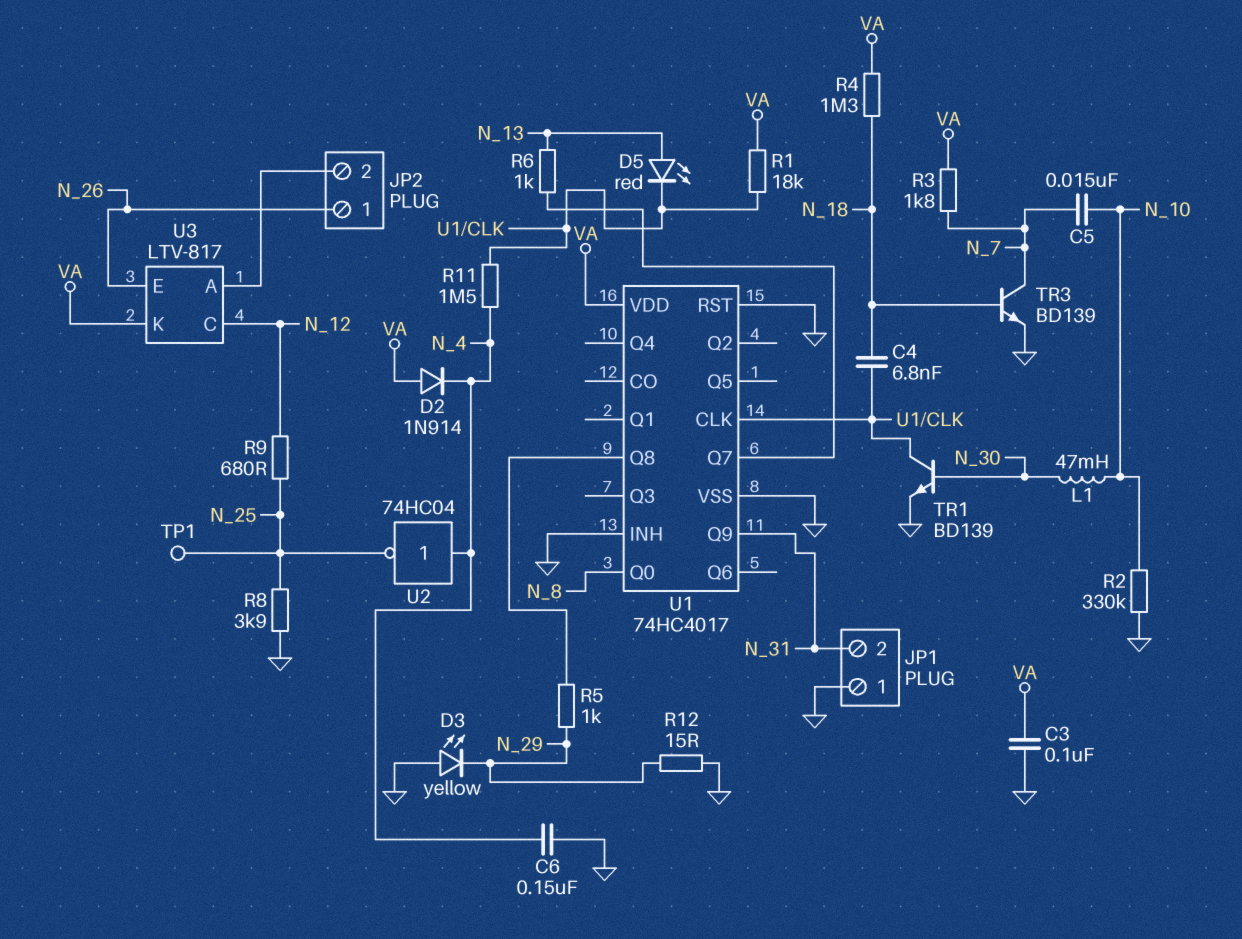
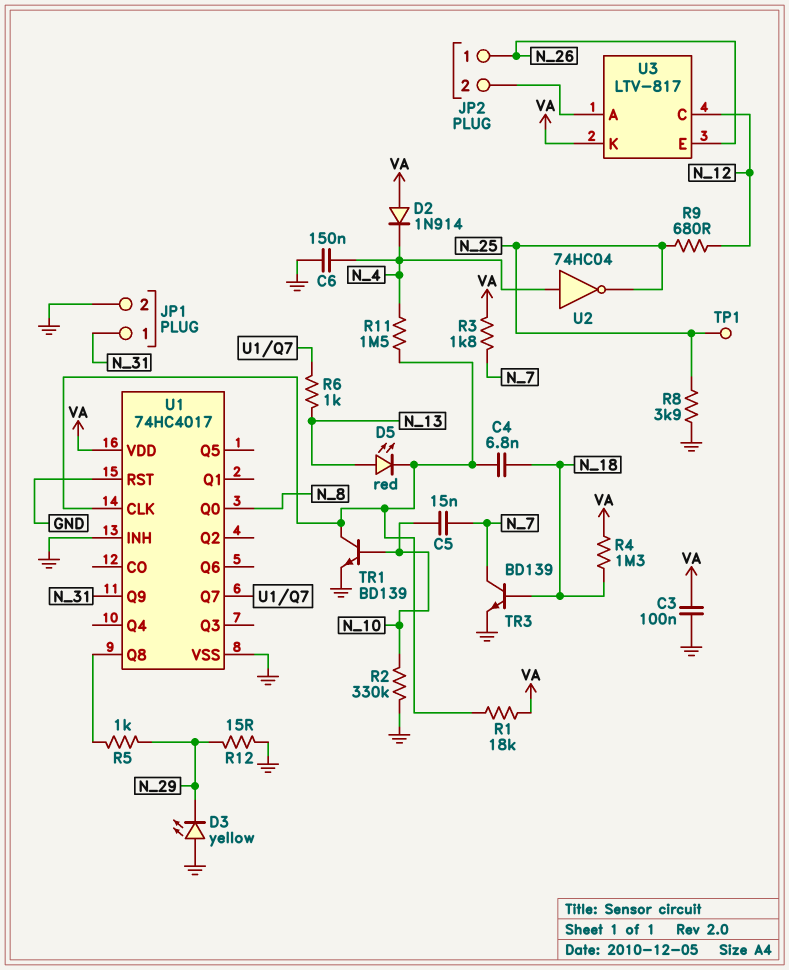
JP1 pin 1: GND -> N_31
JP1 pin 2: N_31 -> GND
L1: 47mH (N_10, N_30) -> none
TR1: NPN BD139 (B N_30, C U1/CLK, E GND) -> NPN BD139 (B N_10, C U1/CLK, E GND)

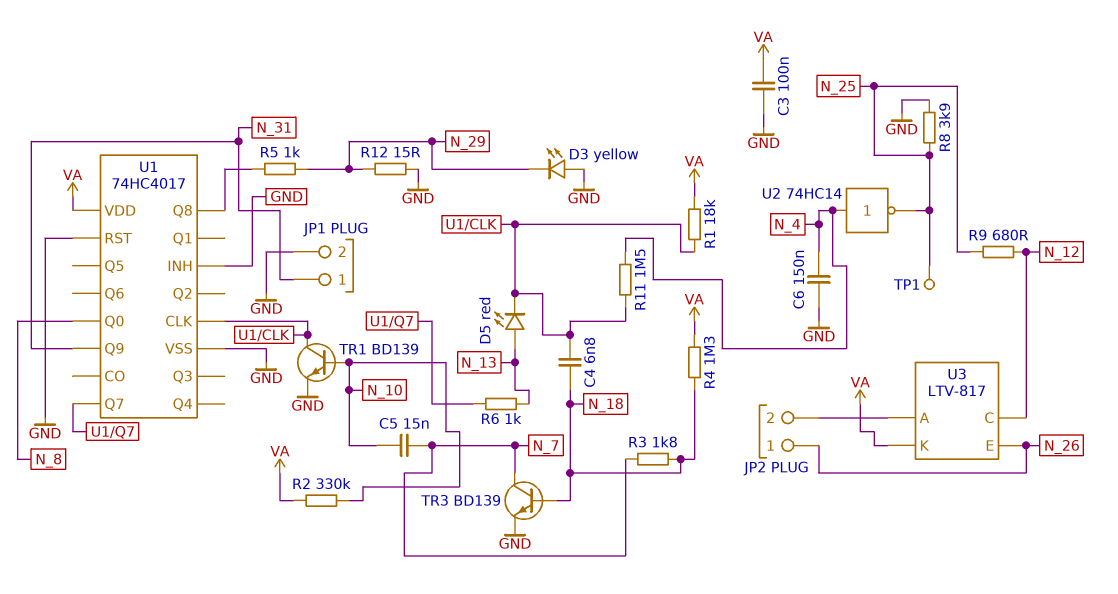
D2: diode 1N914 (A VA, K N_4) -> none
R2: 330k (GND, N_10) -> 330k (N_10, VA)
R3: 1.8k (N_7, VA) -> 1.8k (N_7, N_18)
U2: NOT 74HC04 (in N_4, out N_25) -> NOT 74HC14 (in N_4, out N_25)

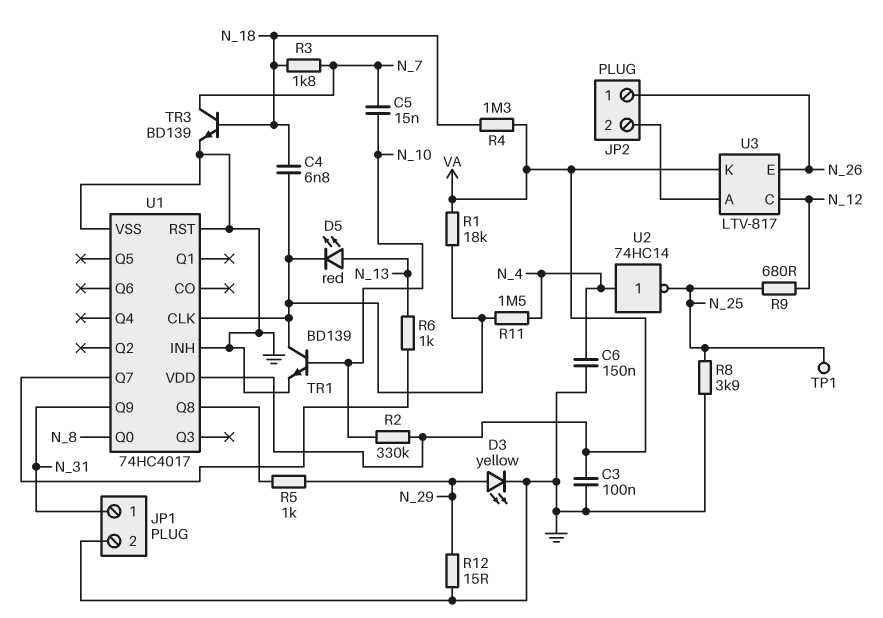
D3: LED yellow (A GND, K N_29) -> LED yellow (A N_29, K GND)

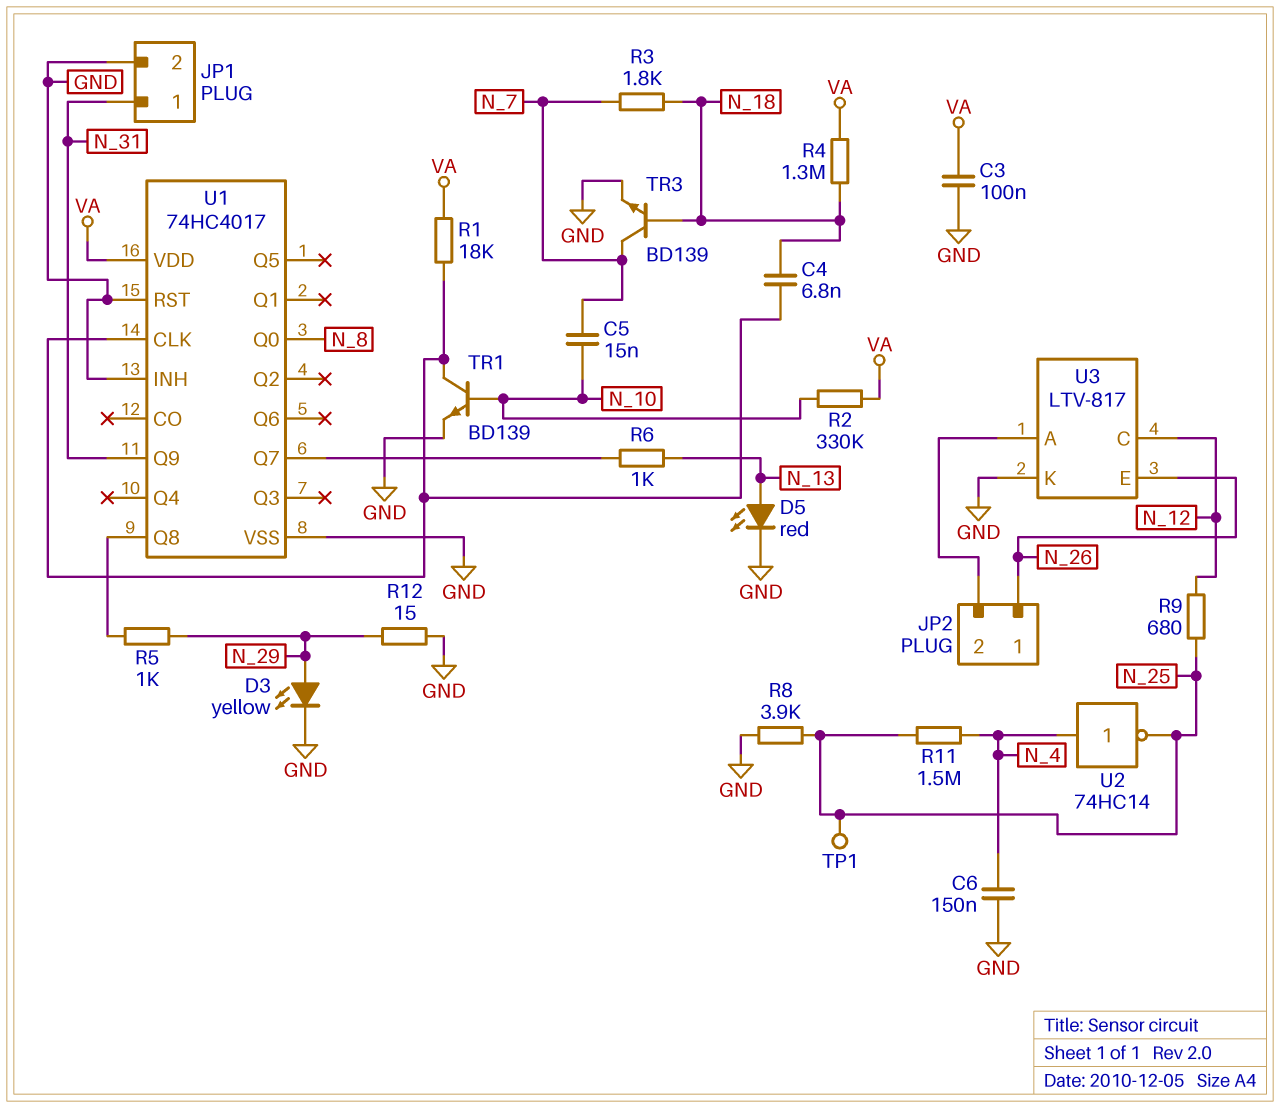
D5: LED red (A N_13, K U1/CLK) -> LED red (A N_13, K GND)
R11: 1.5M (N_4, U1/CLK) -> 1.5M (N_4, N_25)
U3 pin K: VA -> GND

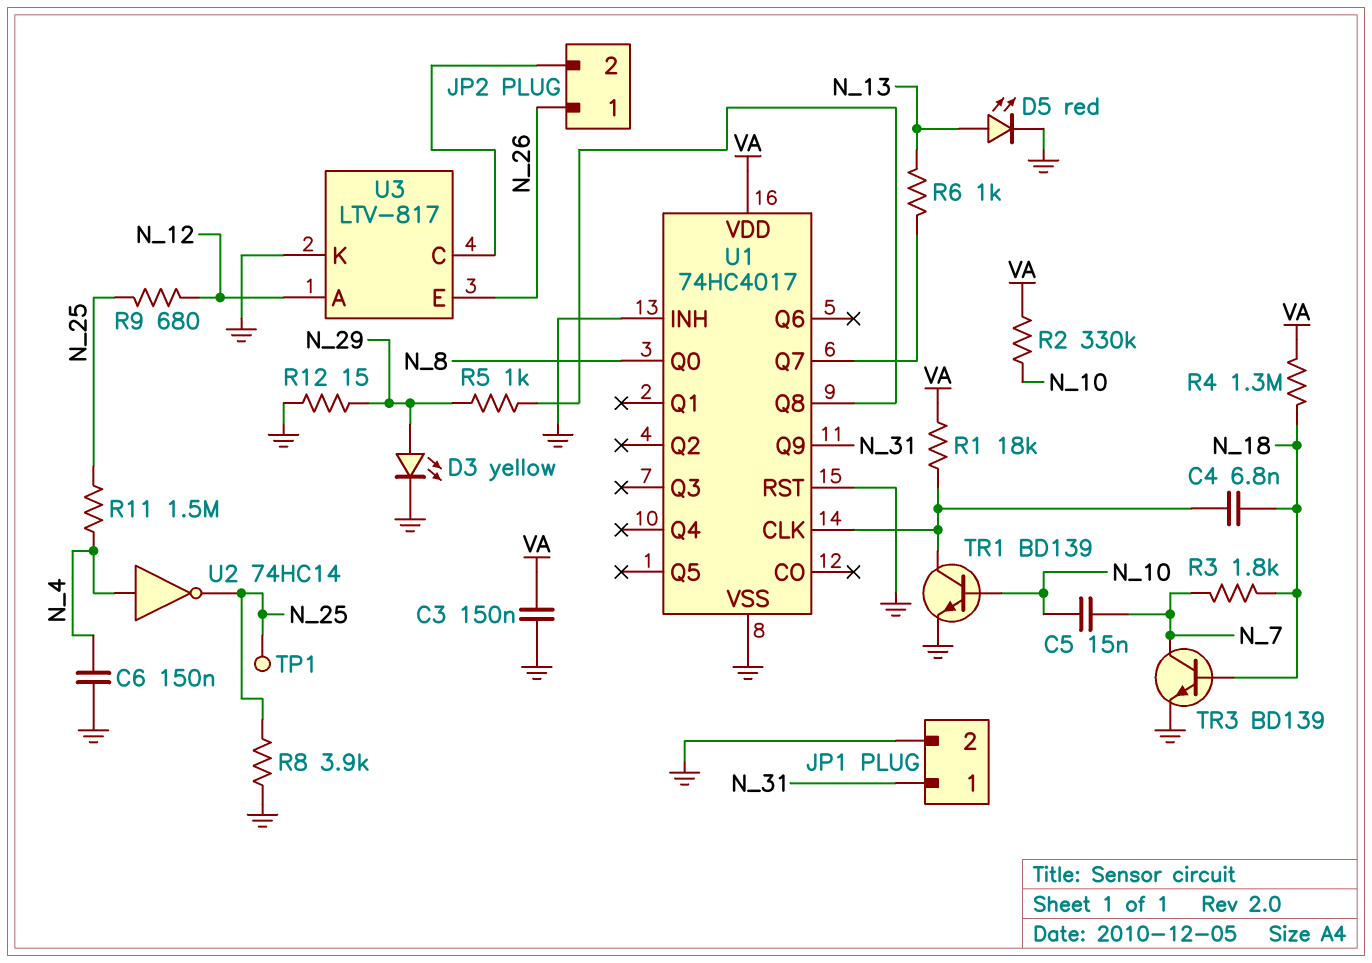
C3: 100nF (GND, VA) -> 150nF (GND, VA)
U3 pin A: JP2/2 -> N_12
U3 pin C: N_12 -> JP2/2

